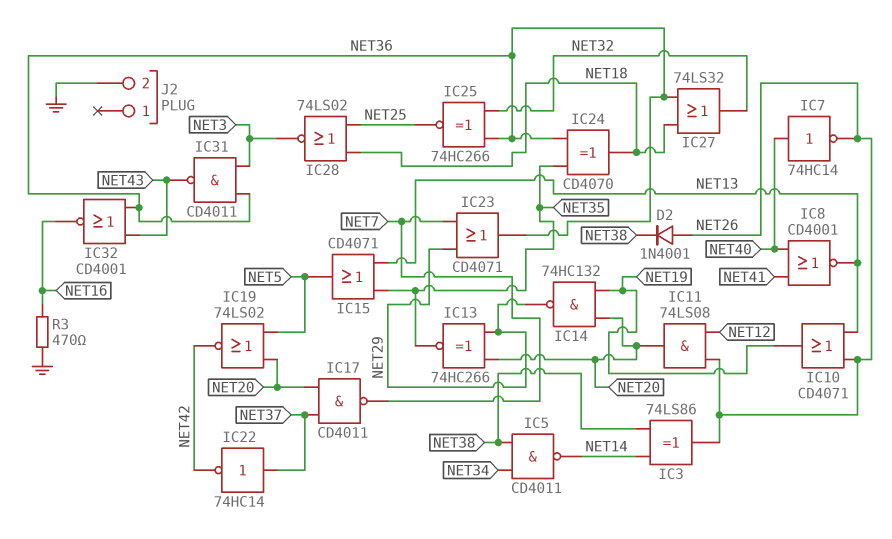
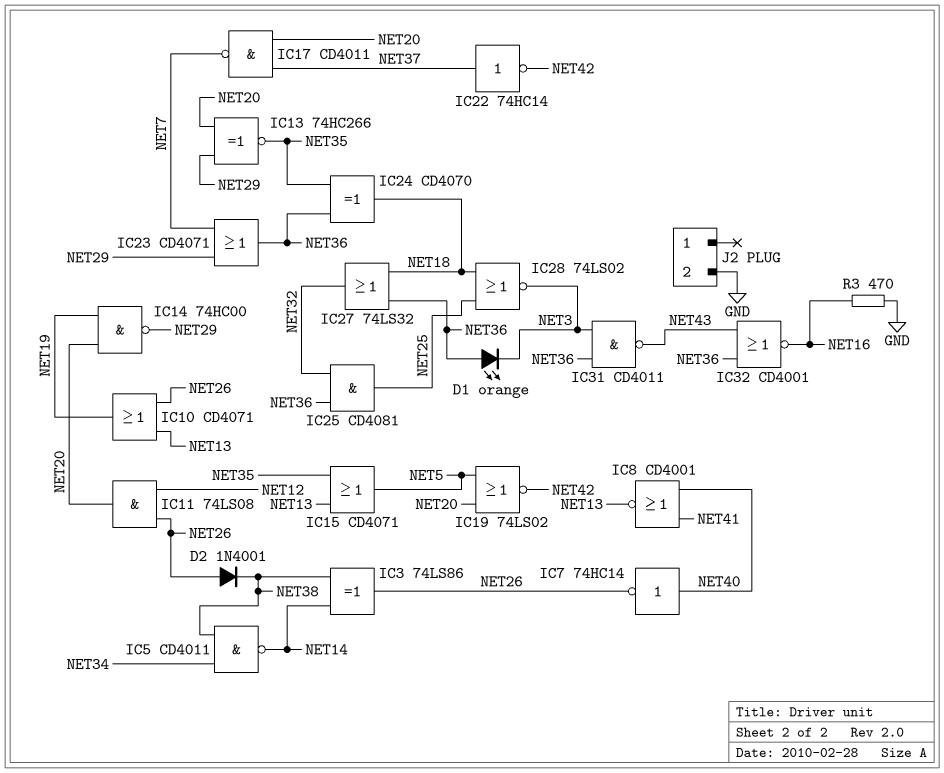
D1: none -> LED orange (A NET36, K NET3)
IC14: NAND 74HC132 (in NET19, in NET20, out NET29) -> NAND 74HC00 (in NET19, in NET20, out NET29)
IC25: XNOR 74HC266 (in NET32, in NET36, out NET25) -> AND CD4081 (in NET32, in NET36, out NET25)

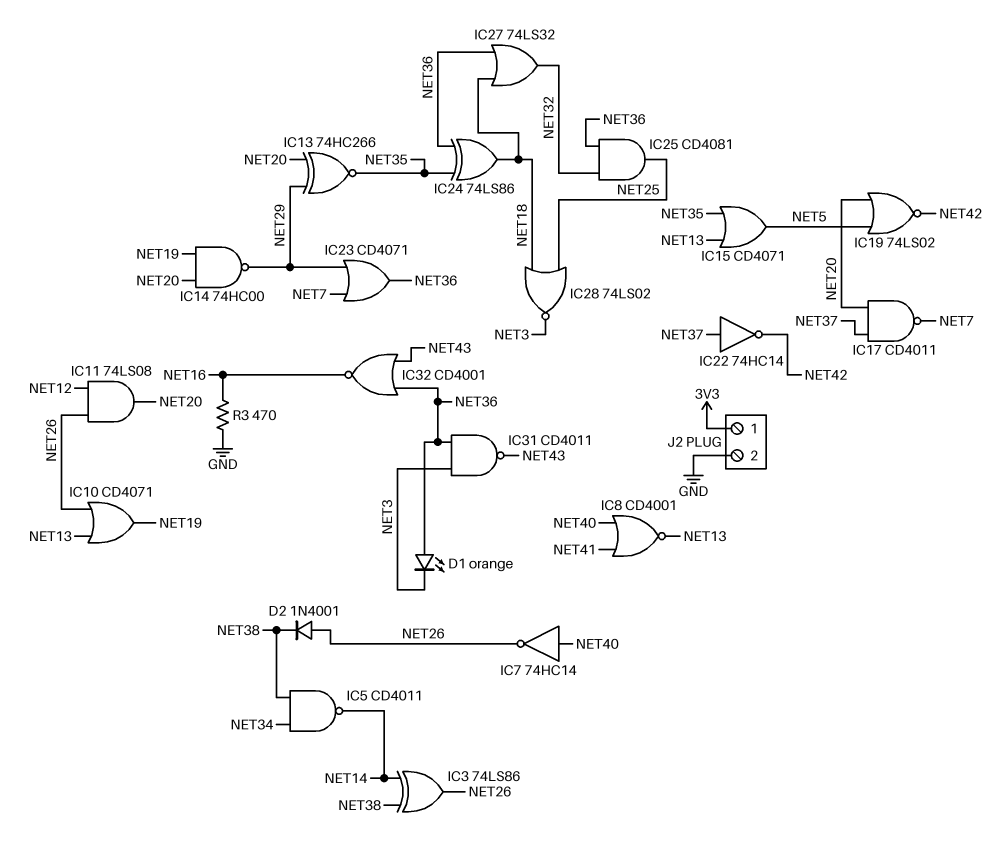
IC24: XOR CD4070 (in NET35, in NET36, out NET18) -> XOR 74LS86 (in NET35, in NET36, out NET18)
J2 pin 1: none -> 3V3

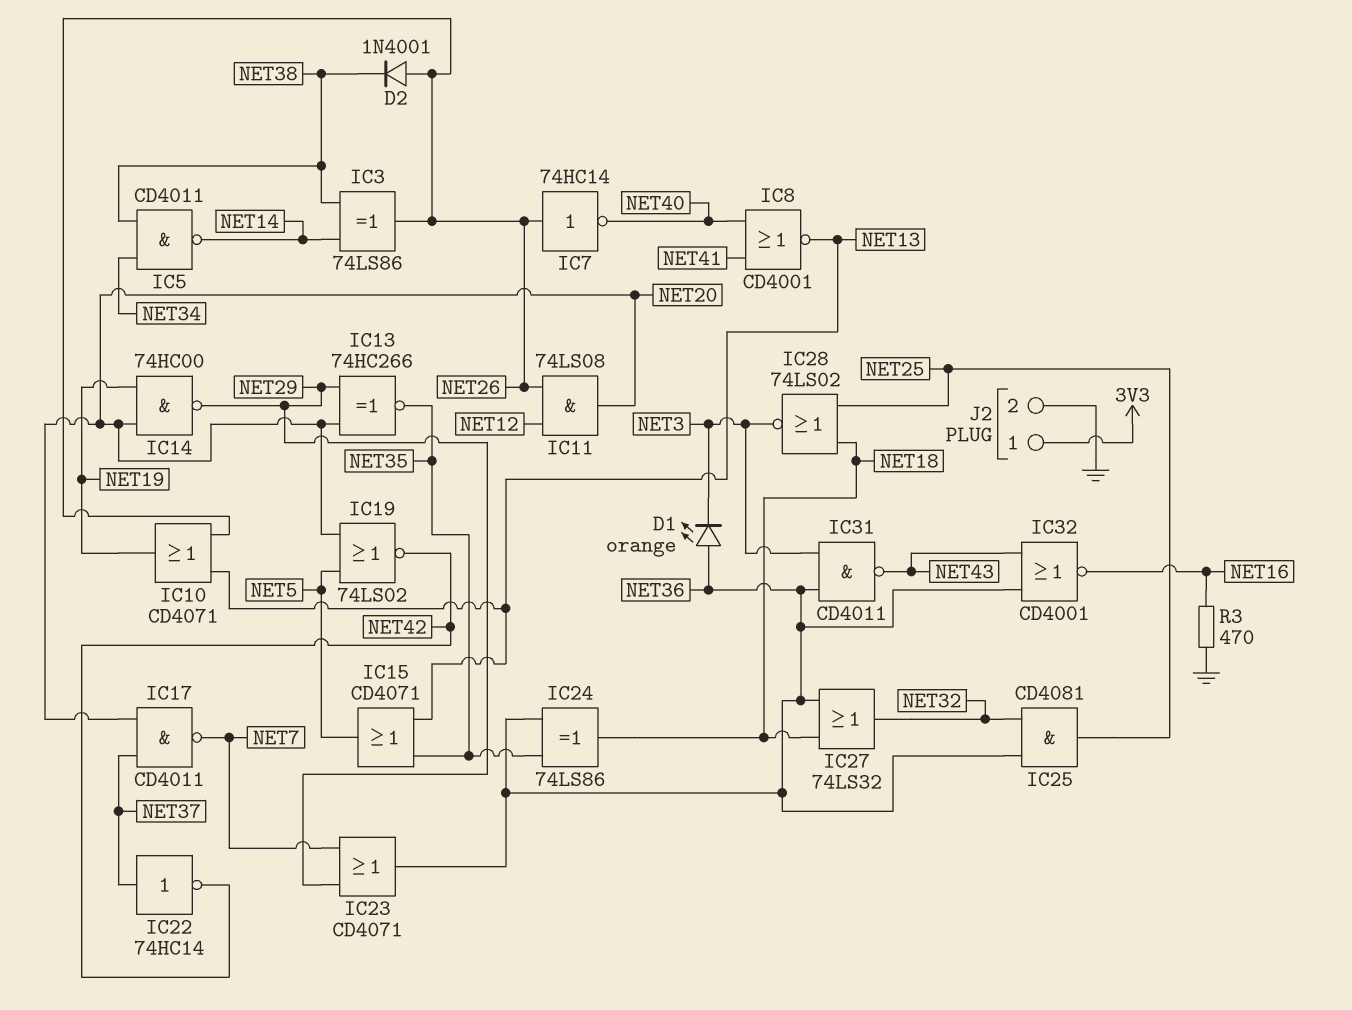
IC7: NOT 74HC14 (in NET40, out NET26) -> NOT 74HC14 (in NET26, out NET40)

